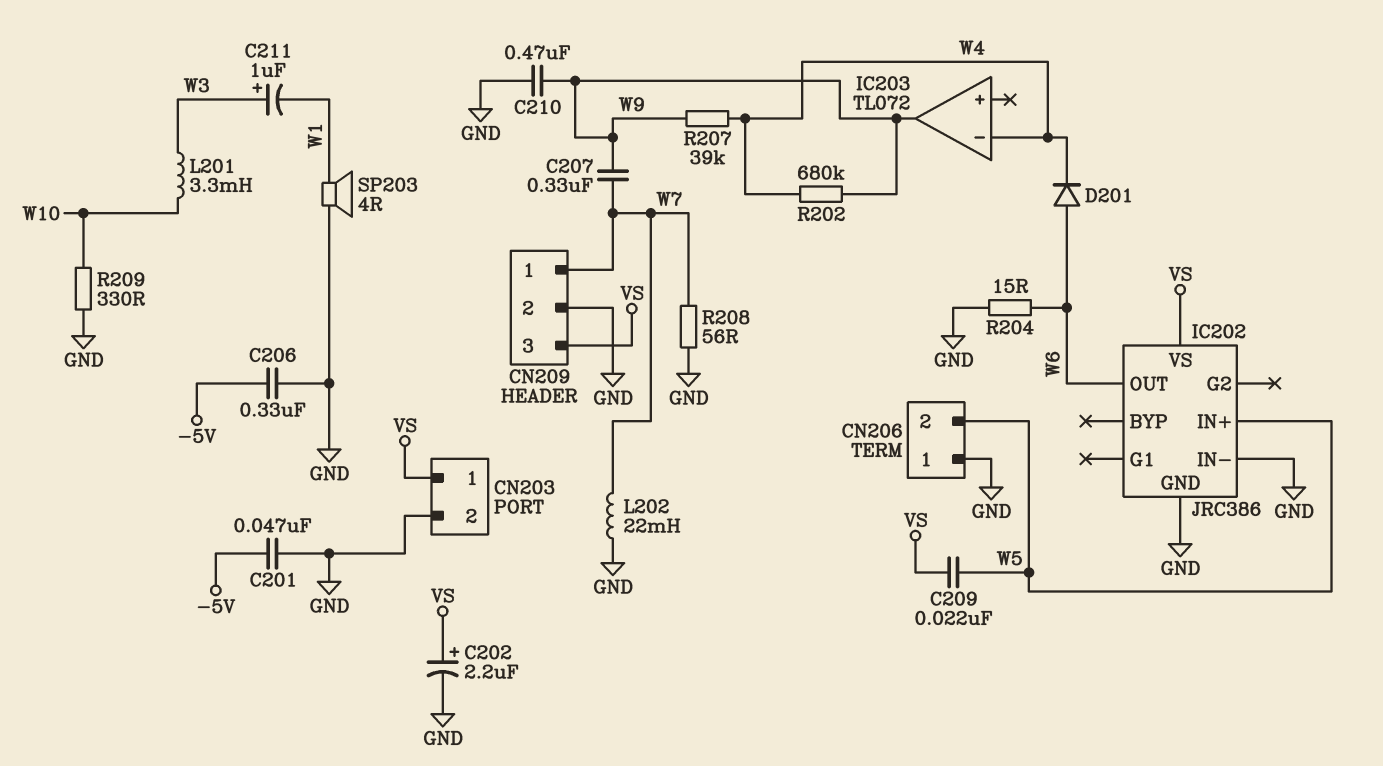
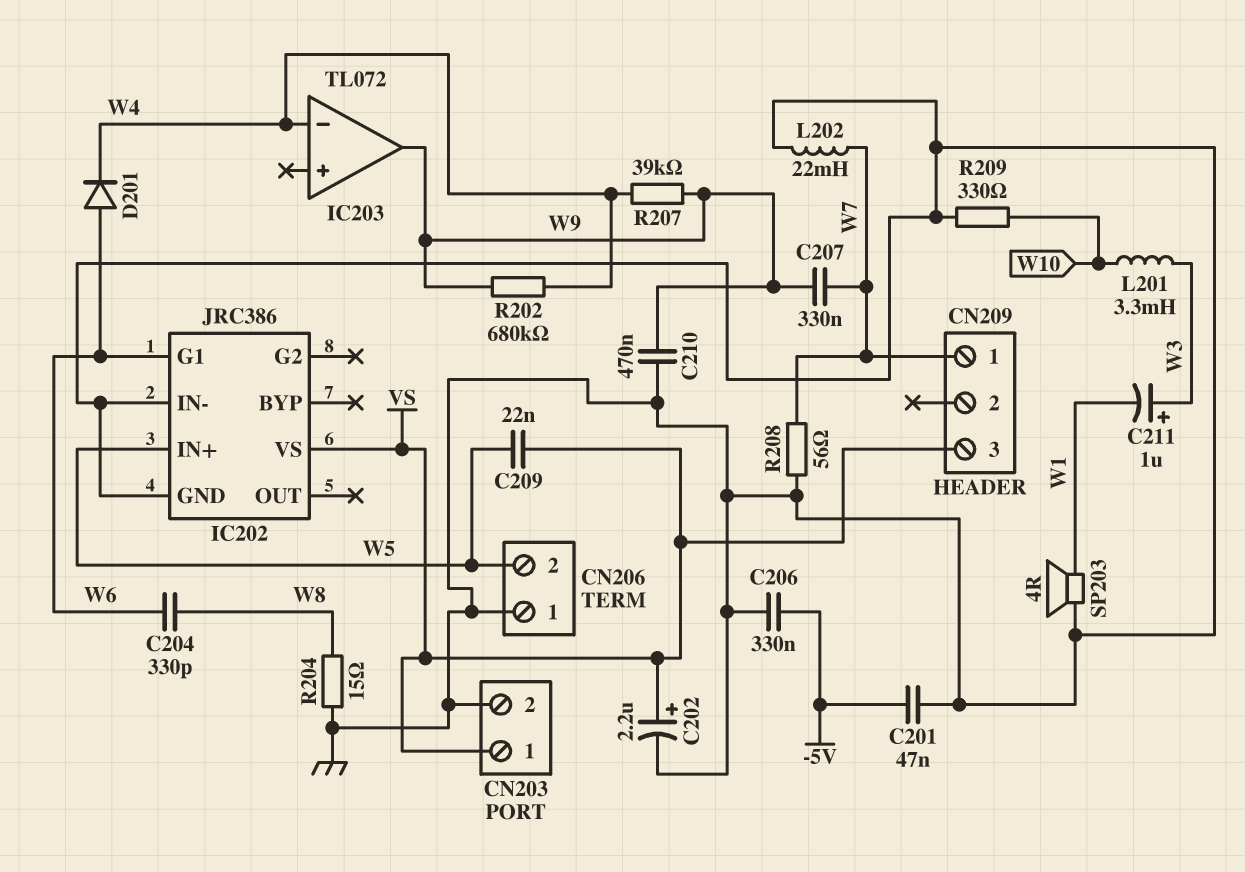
C204: none -> 330pF (W6, W8)
CN209 pin 2: GND -> none
IC202 pin G1: none -> W6
IC202 pin OUT: W6 -> none
R204: 15 (GND, W6) -> 15 (GND, W8)

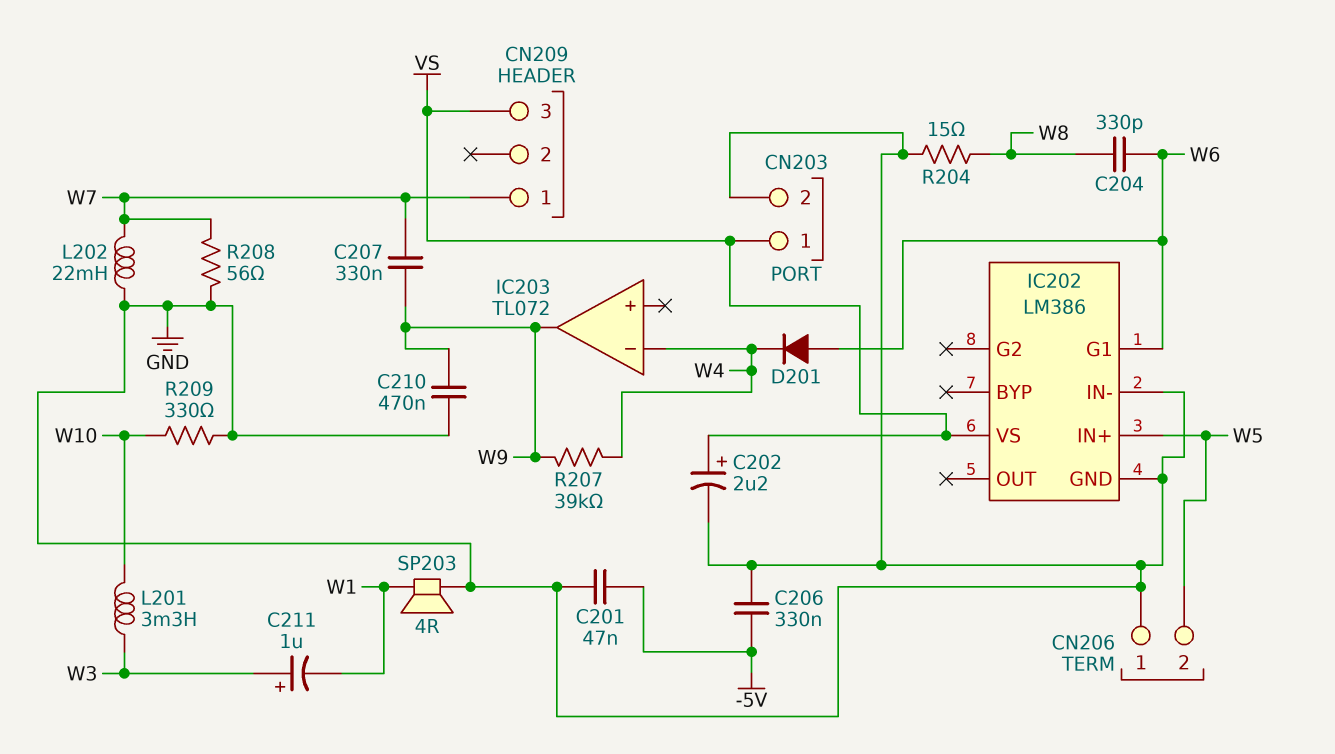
C209: 22nF (VS, W5) -> none
IC202: JRC386 -> LM386
R202: 680k (W4, W9) -> none

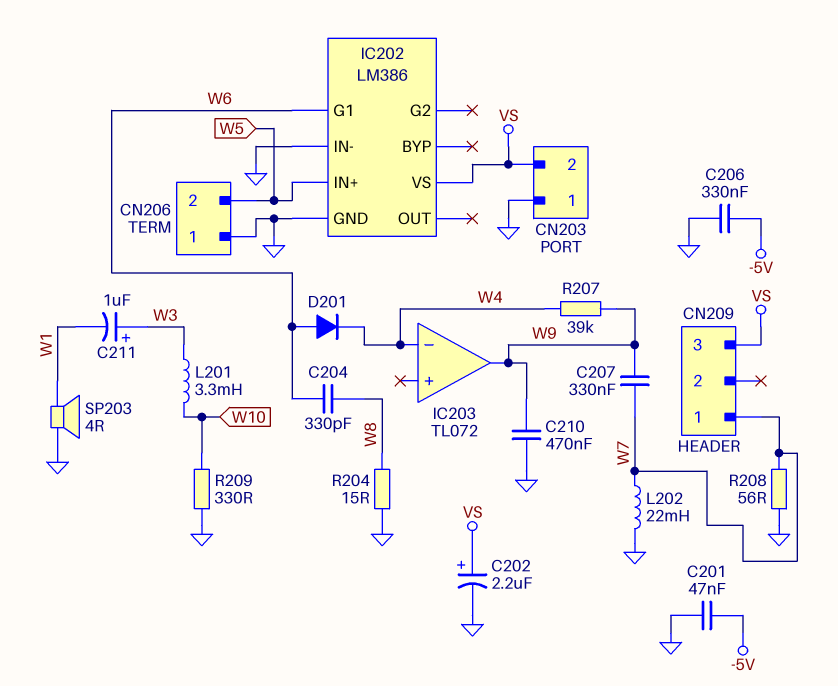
CN203 pin 1: VS -> GND
CN203 pin 2: GND -> VS

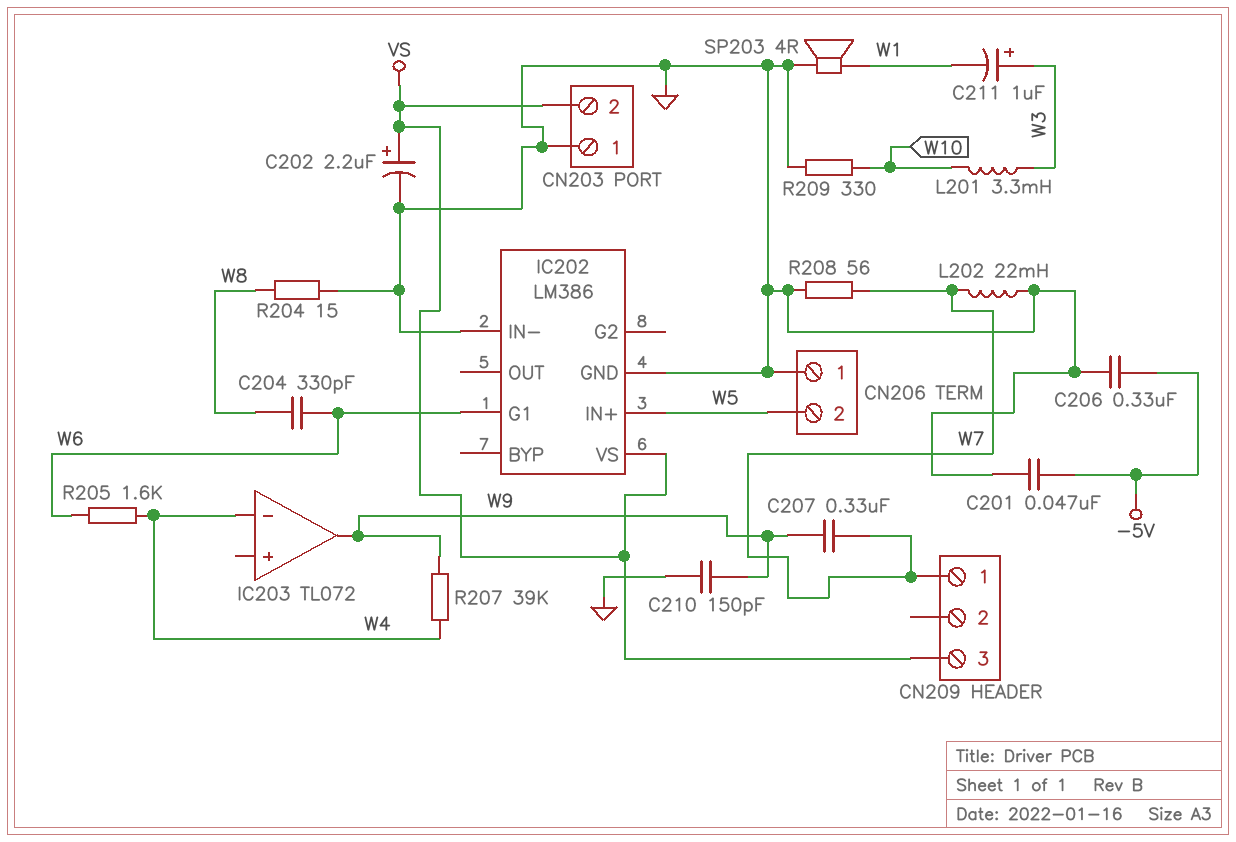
C210: 470nF (GND, W9) -> 150pF (GND, W9)
D201: diode (A W6, K W4) -> none
R205: none -> 1.6k (W4, W6)

